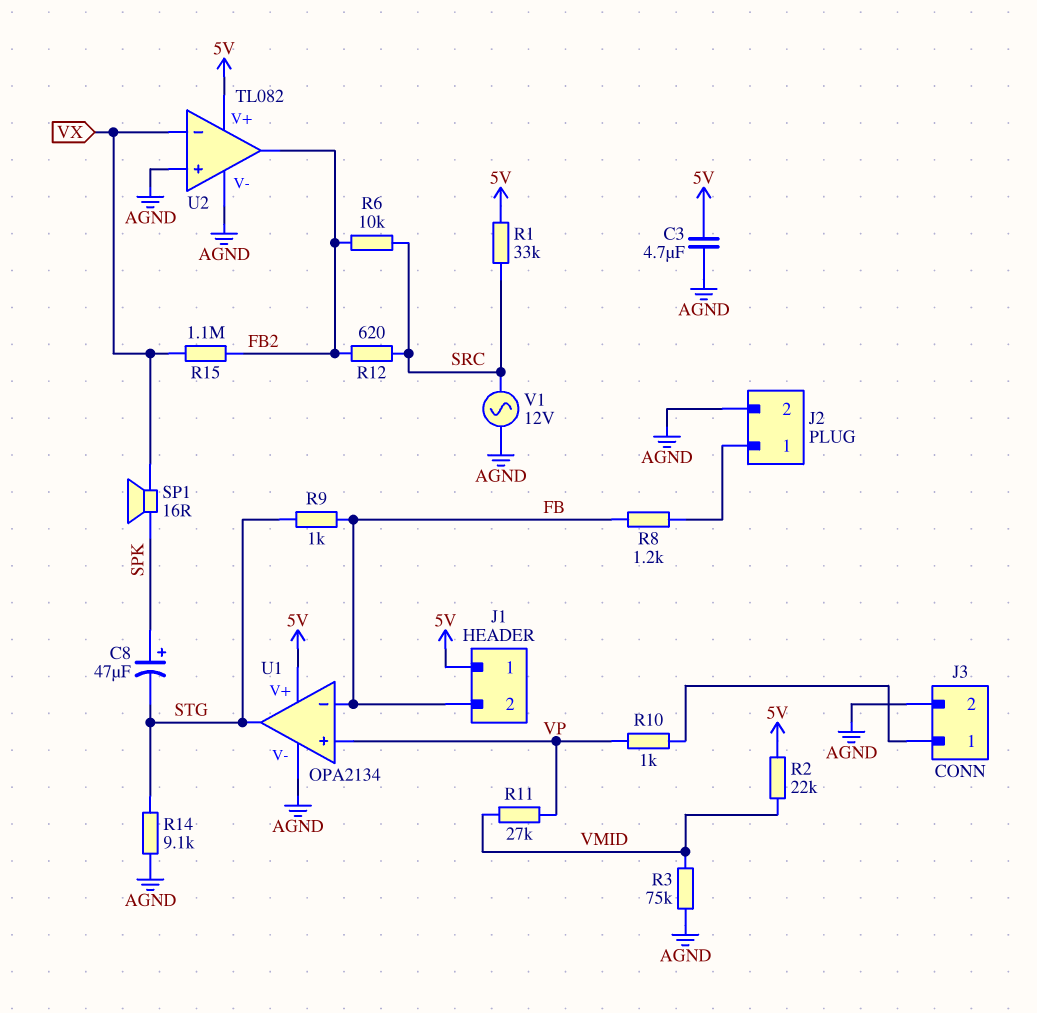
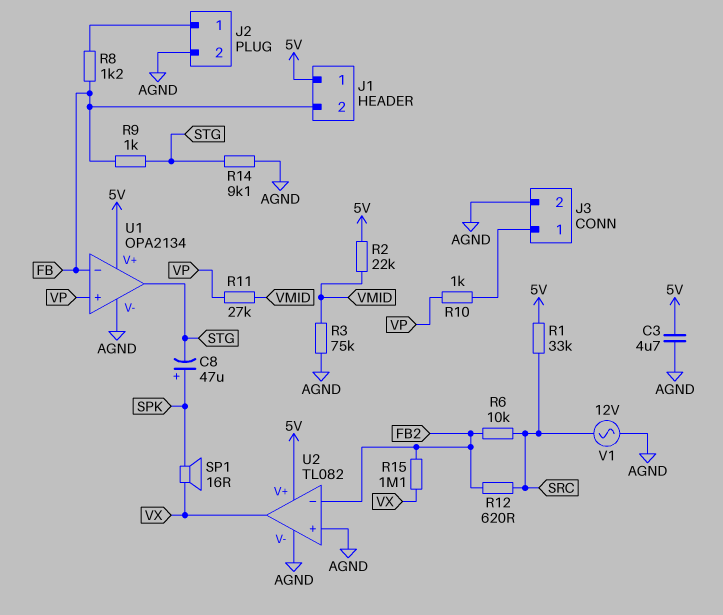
U2 pin in-: VX -> FB2
U2 pin out: FB2 -> VX

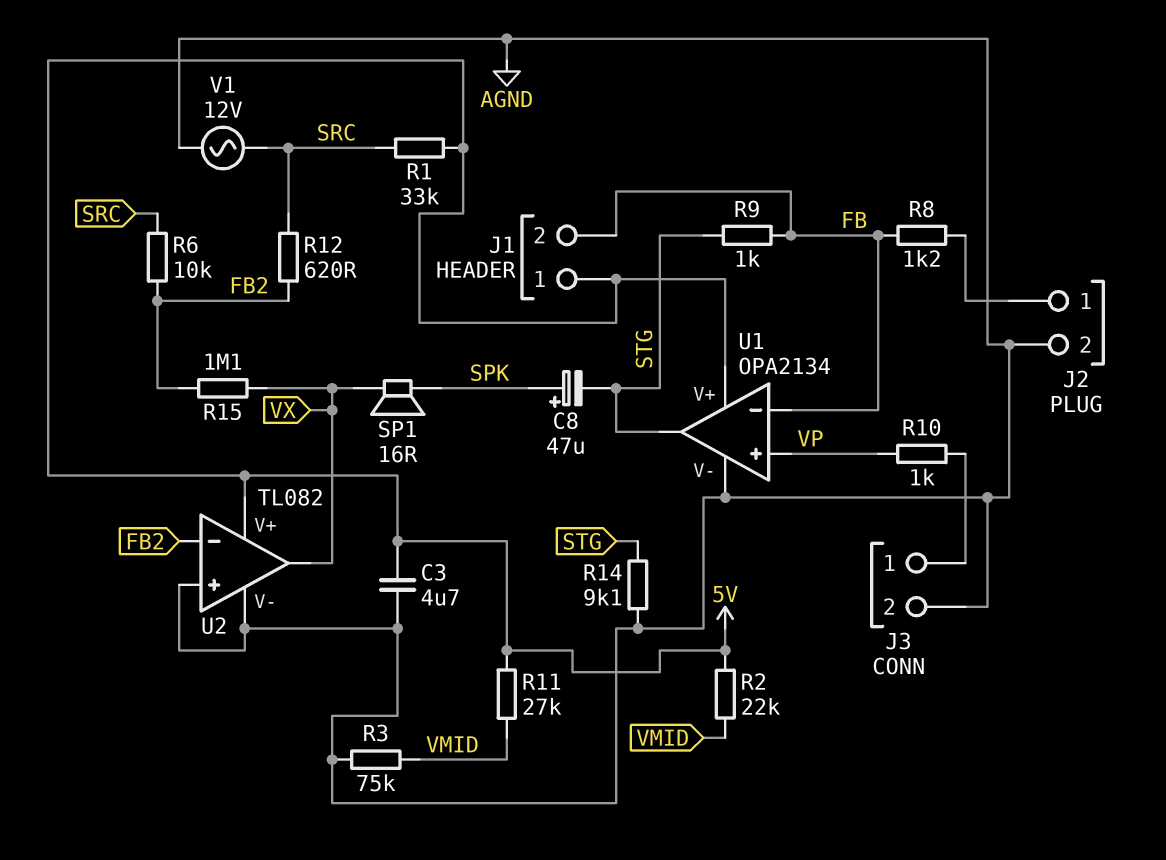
R11: 27k (VMID, VP) -> 27k (5V, VMID)

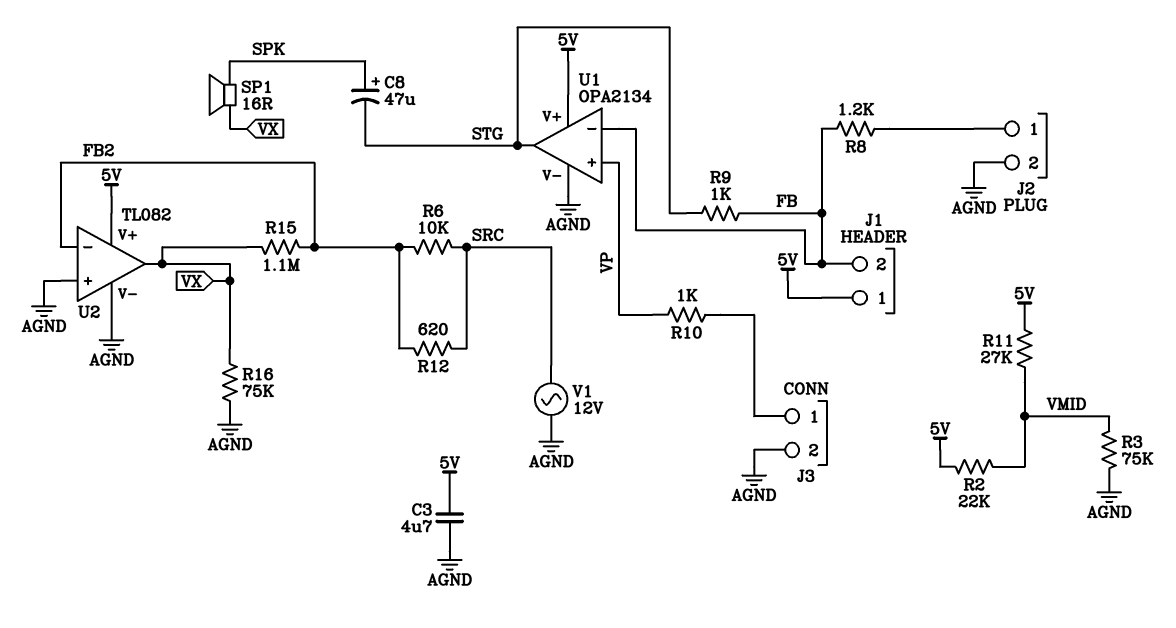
R1: 33k (5V, SRC) -> none
R14: 9.1k (AGND, STG) -> none
R16: none -> 75k (AGND, VX)

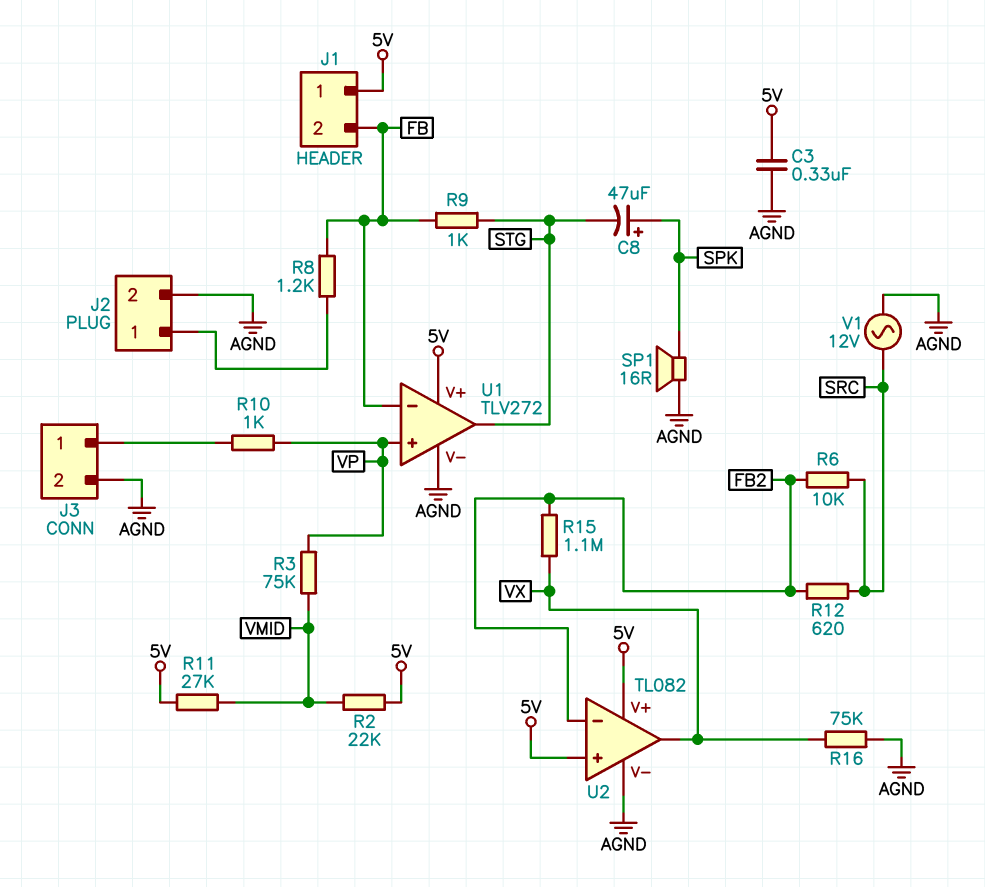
C3: 4.7uF (5V, AGND) -> 330nF (5V, AGND)
R3: 75k (AGND, VMID) -> 75k (VMID, VP)
SP1: speaker 16R (SPK, VX) -> speaker 16R (AGND, SPK)
U1: OPA2134 -> TLV272
U2 pin in+: AGND -> 5V

